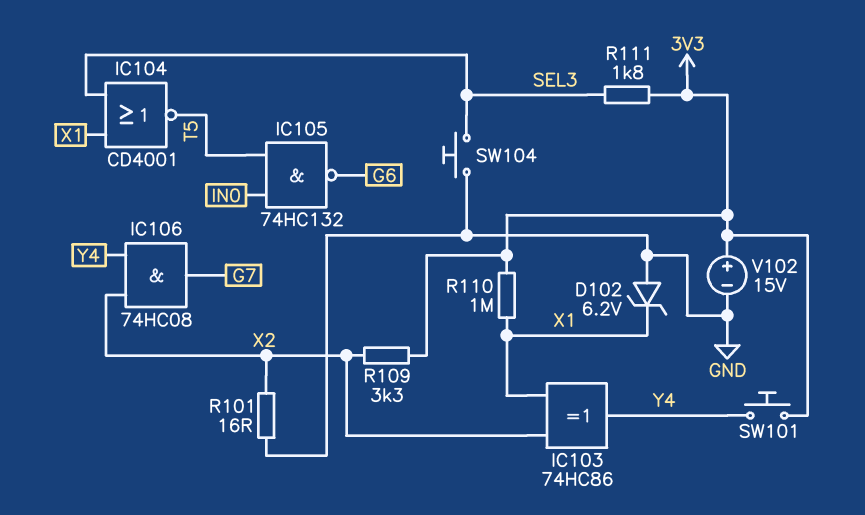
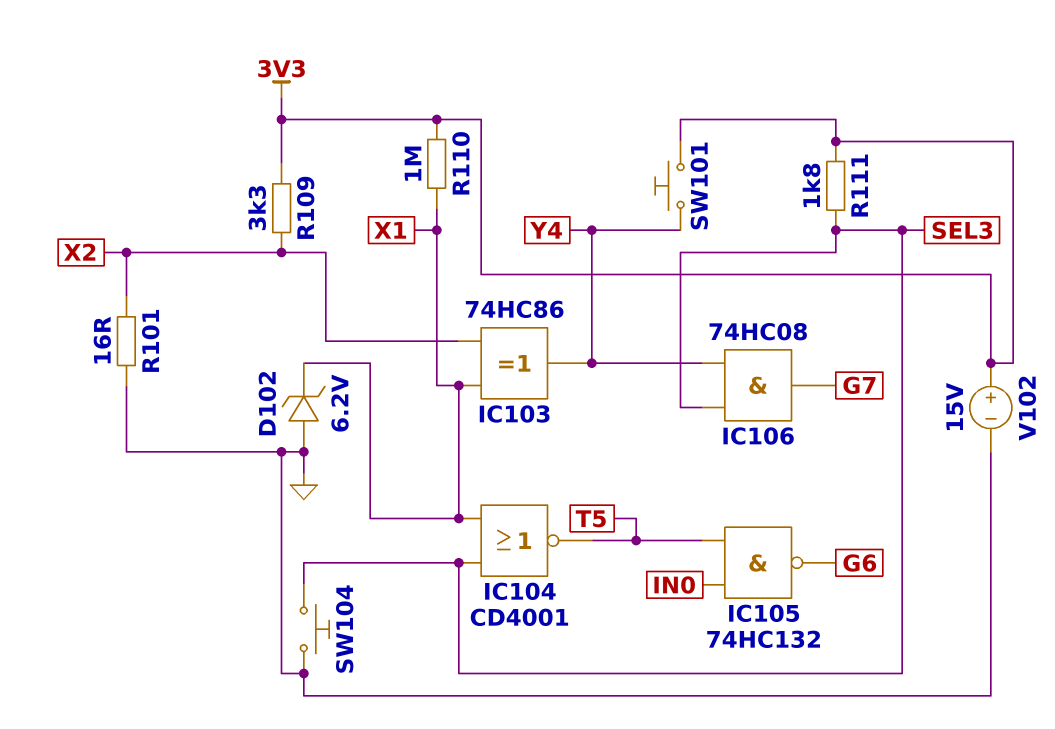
IC106: AND 74HC08 (in X2, in Y4, out G7) -> AND 74HC08 (in SEL3, in Y4, out G7)

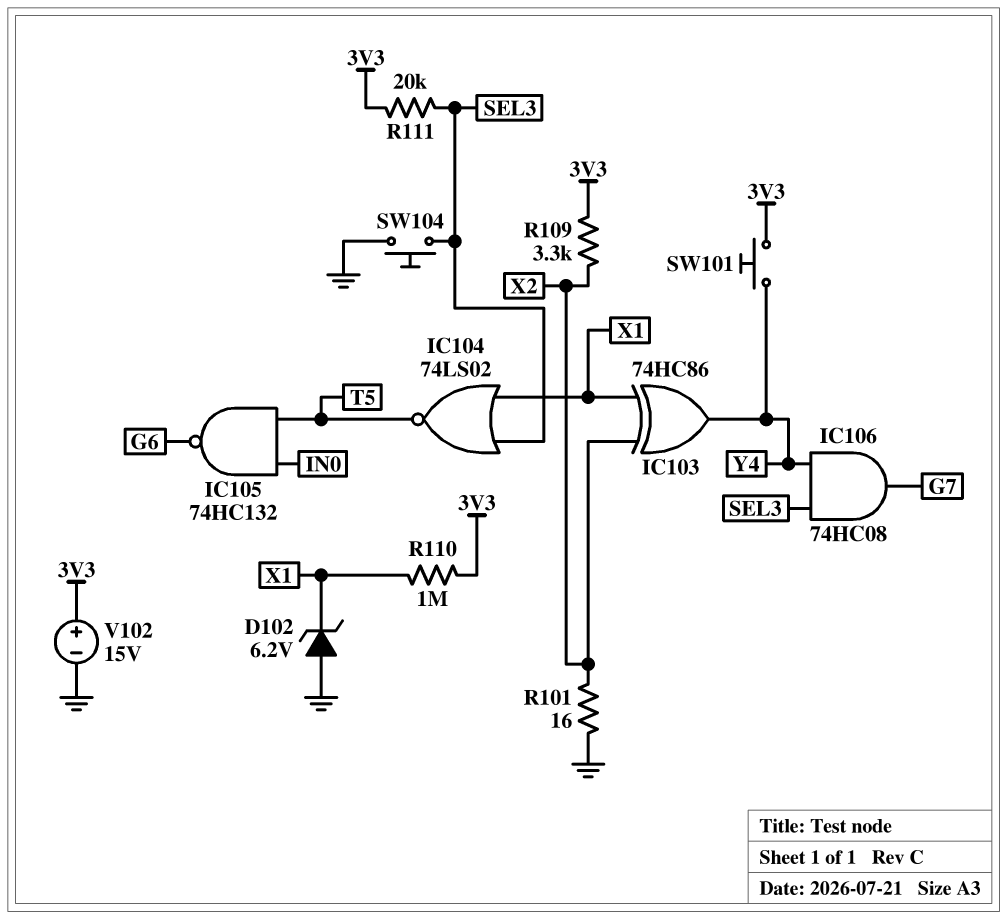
IC104: NOR CD4001 (in SEL3, in X1, out T5) -> NOR 74LS02 (in SEL3, in X1, out T5)
R111: 1.8k (3V3, SEL3) -> 20k (3V3, SEL3)

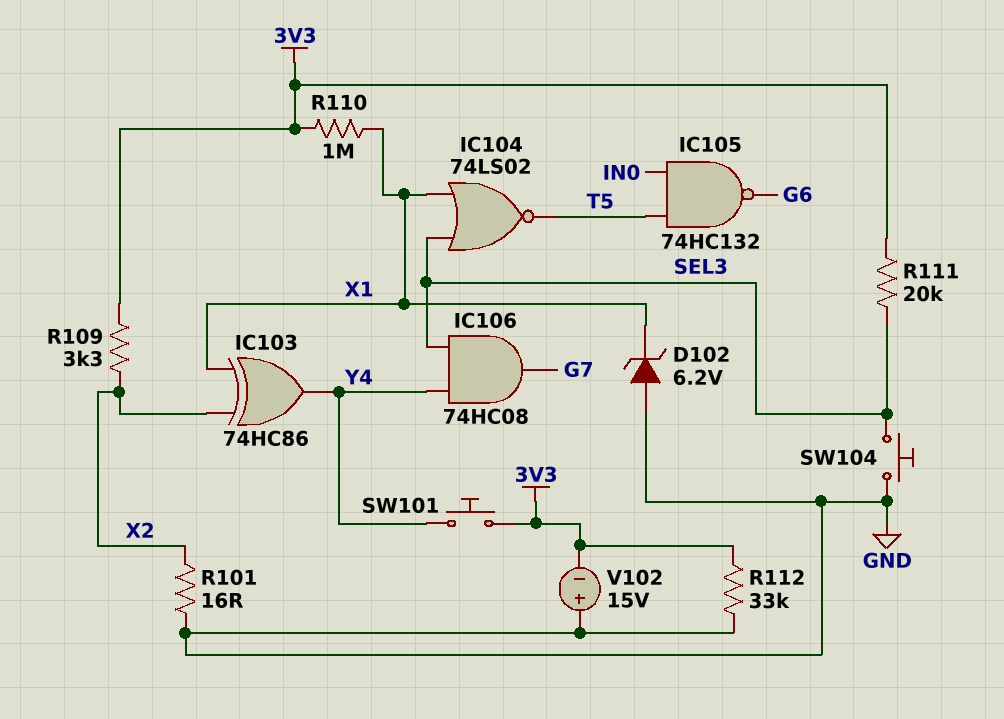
R112: none -> 33k (3V3, GND)
V102: 15V (plus 3V3, minus GND) -> 15V (plus GND, minus 3V3)

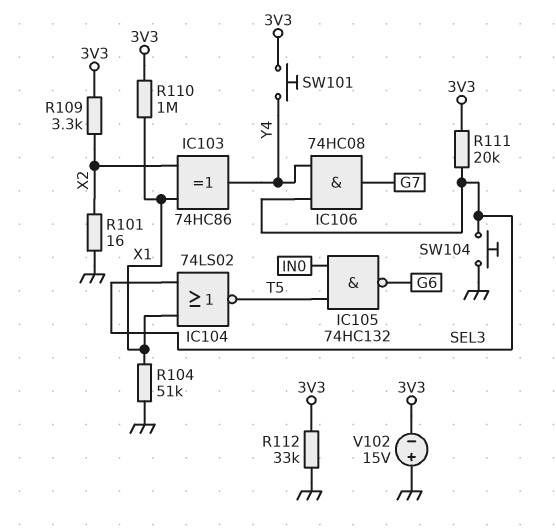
D102: zener 6.2V (A GND, K X1) -> none
R104: none -> 51k (GND, X1)

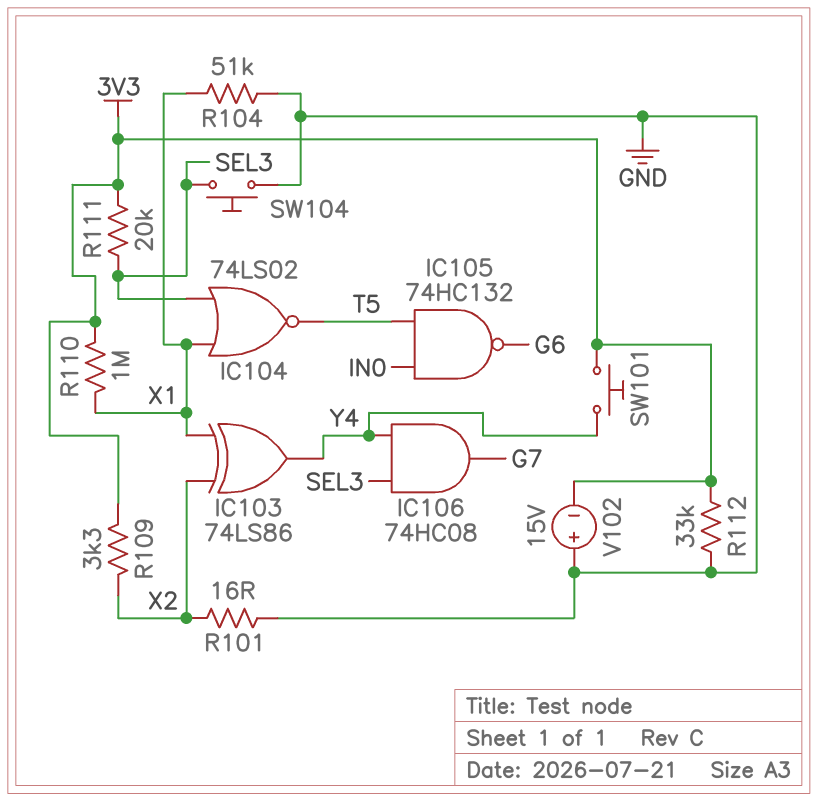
IC103: XOR 74HC86 (in X1, in X2, out Y4) -> XOR 74LS86 (in X1, in X2, out Y4)

